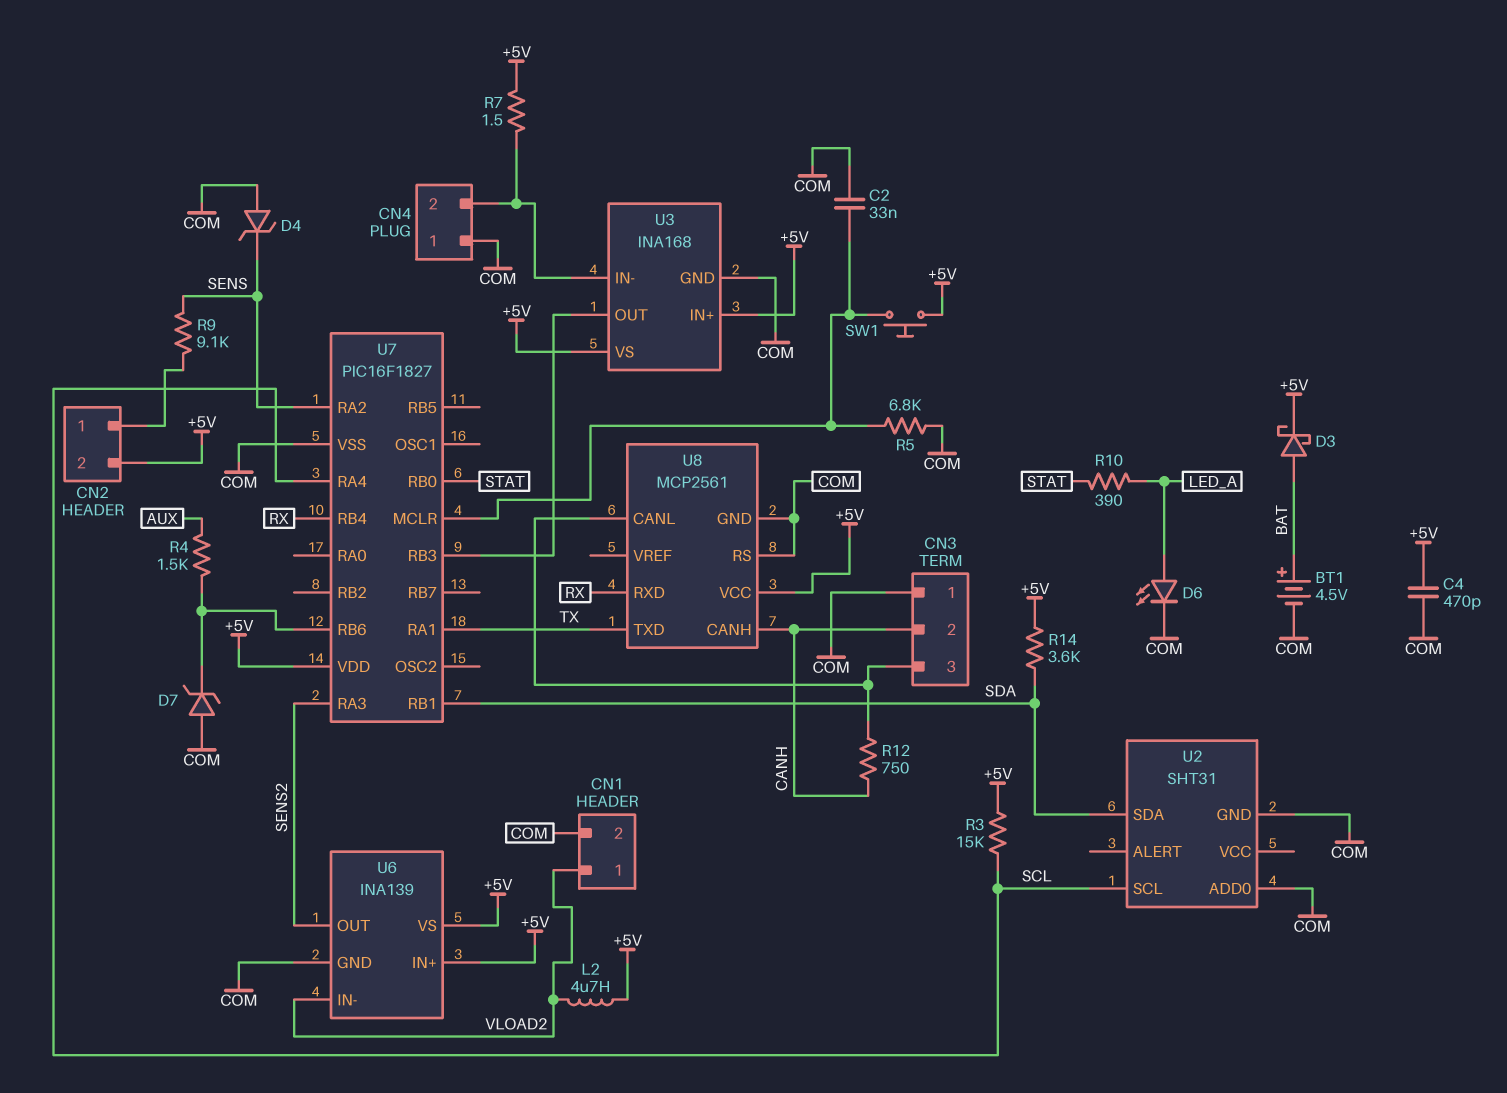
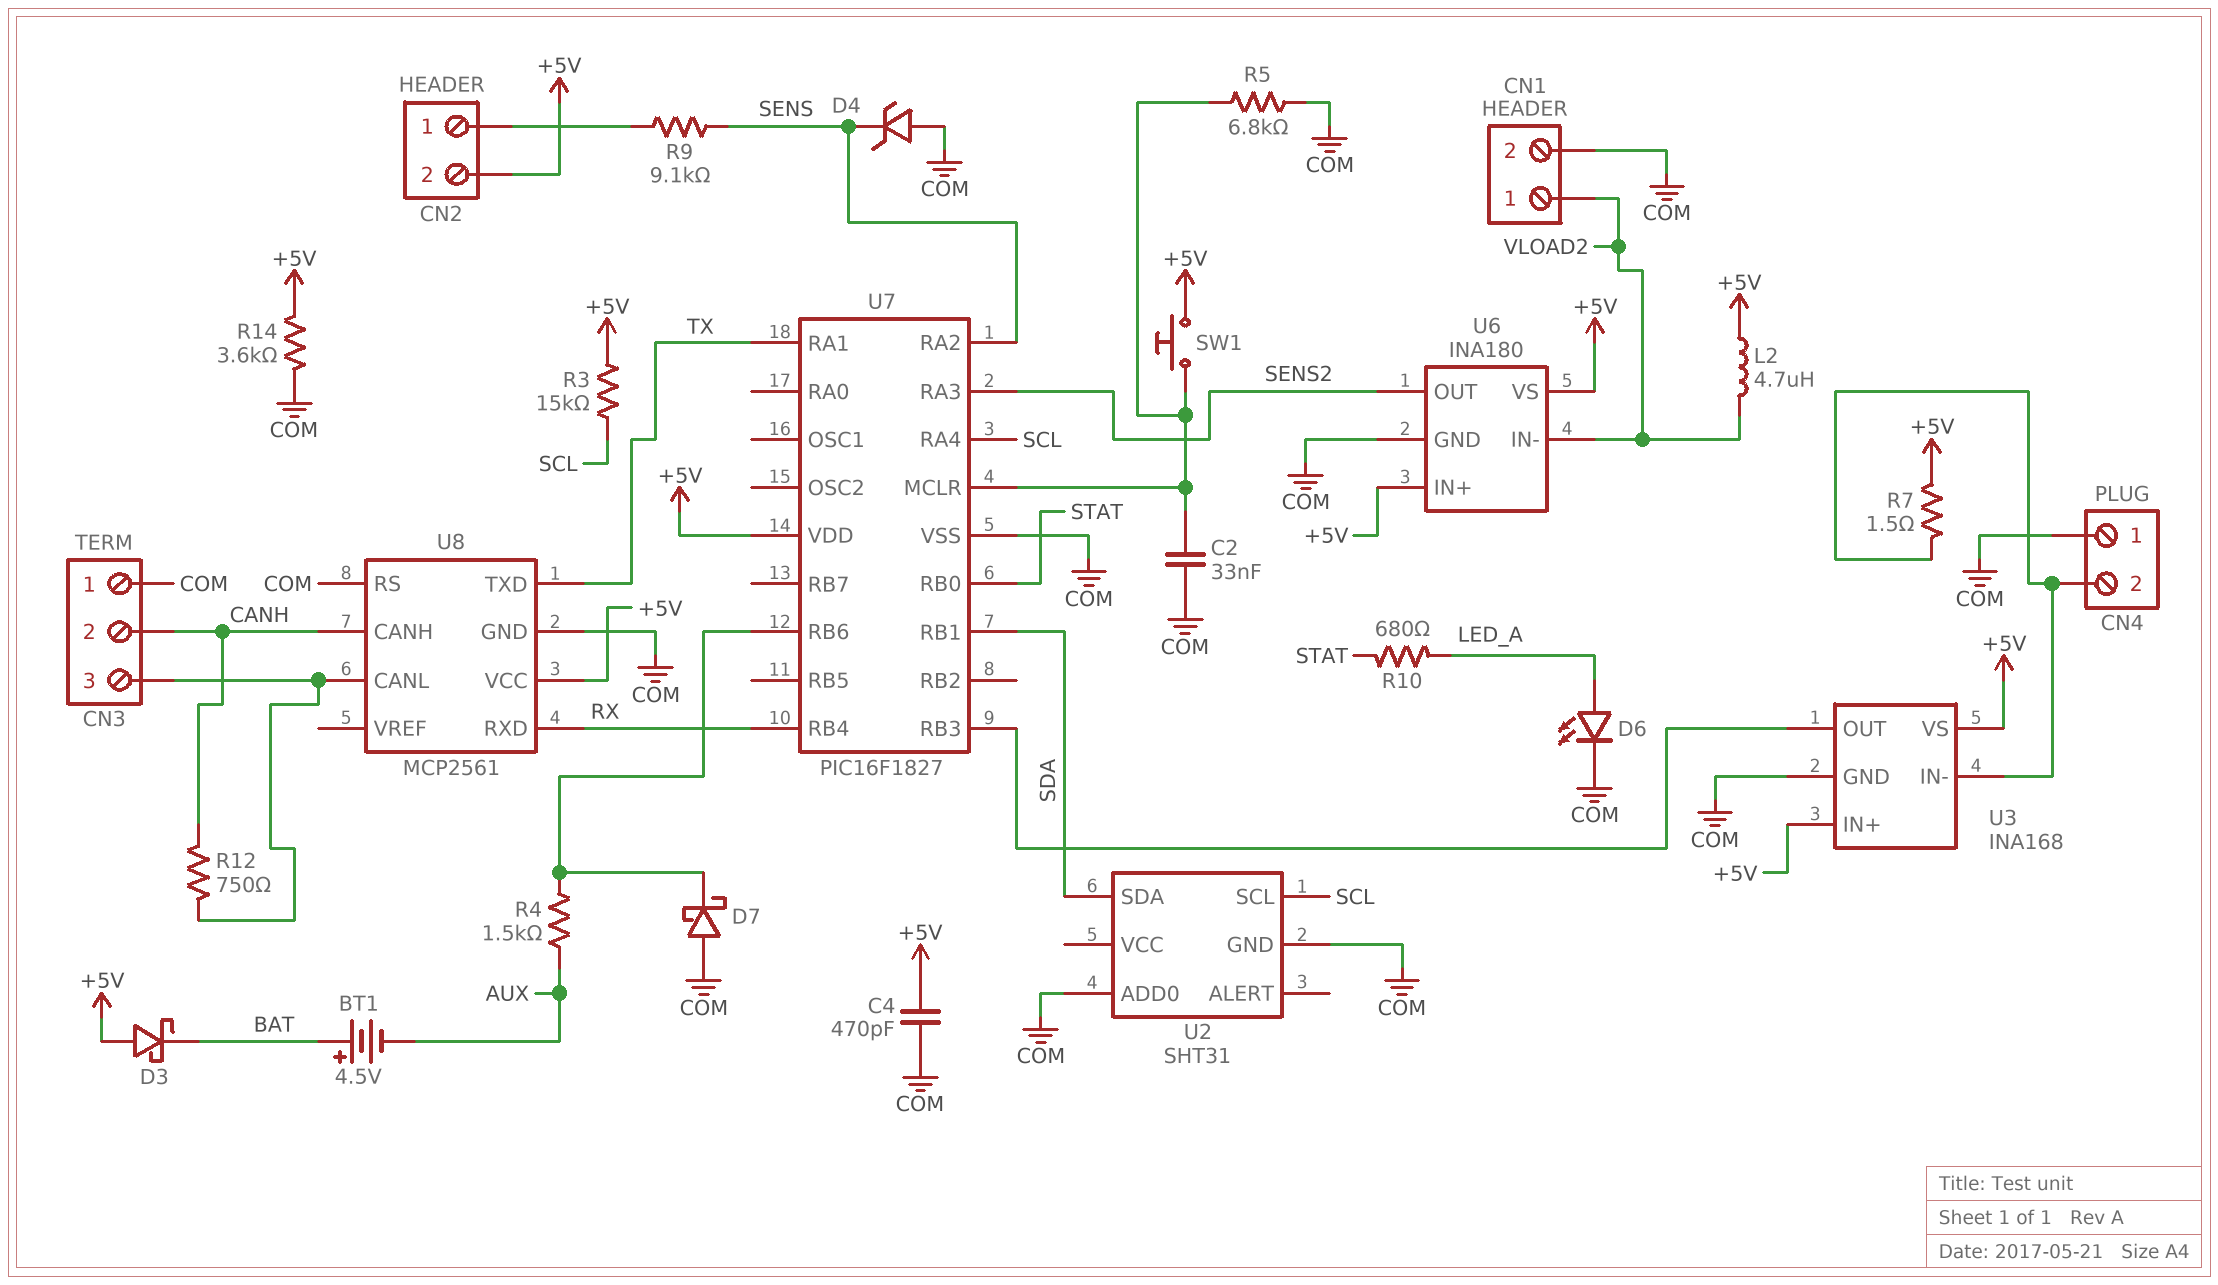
BT1: 4.5V (plus BAT, minus COM) -> 4.5V (plus BAT, minus AUX)
D3: schottky (A BAT, K +5V) -> schottky (A +5V, K BAT)
D7: zener (A COM, K U7/RB6) -> schottky (A COM, K U7/RB6)
R10: 390 (LED_A, STAT) -> 680 (LED_A, STAT)
R14: 3.6k (+5V, SDA) -> 3.6k (+5V, COM)
U6: INA139 -> INA180

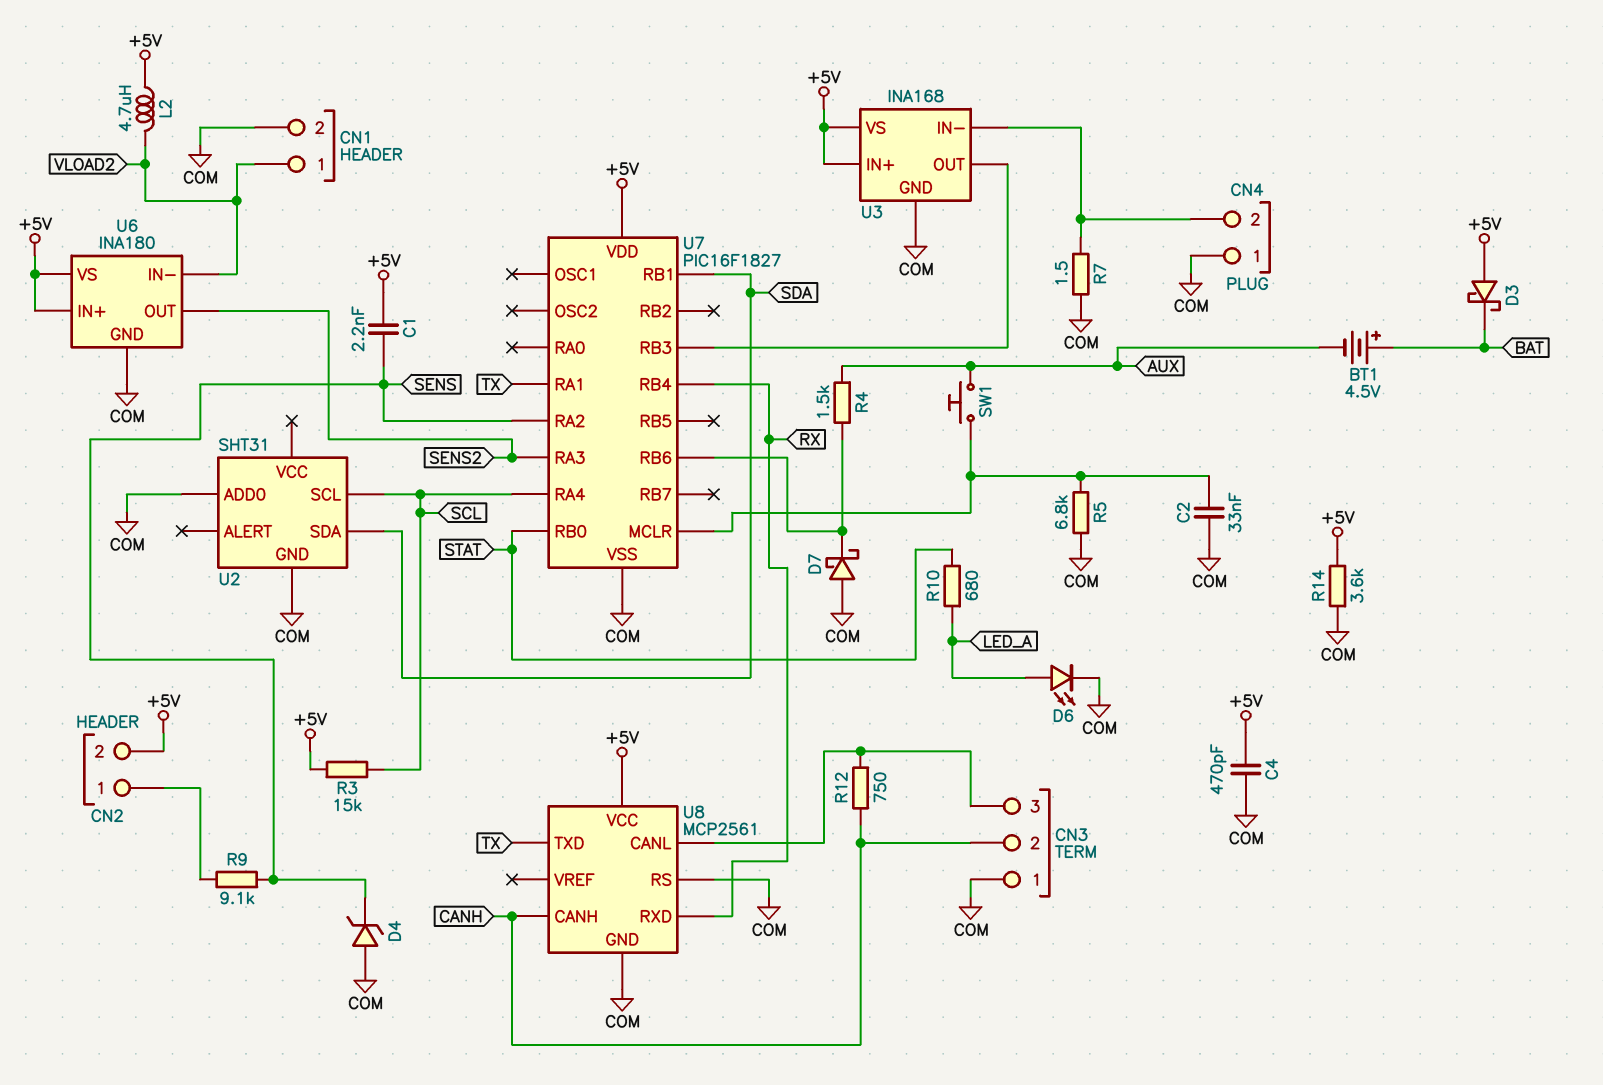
C1: none -> 2.2nF (+5V, SENS)
R7: 1.5 (+5V, CN4/2) -> 1.5 (CN4/2, COM)
SW1: button (+5V, U7/MCLR) -> button (AUX, U7/MCLR)

